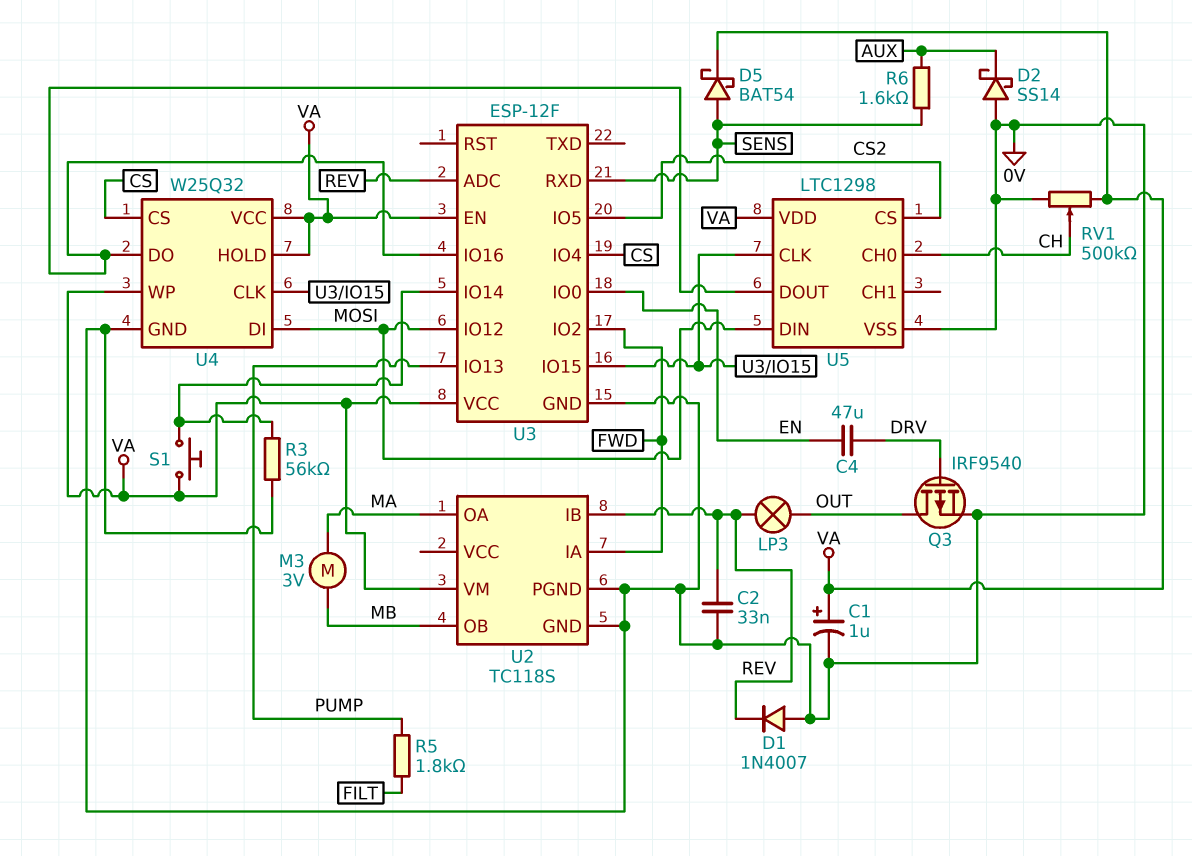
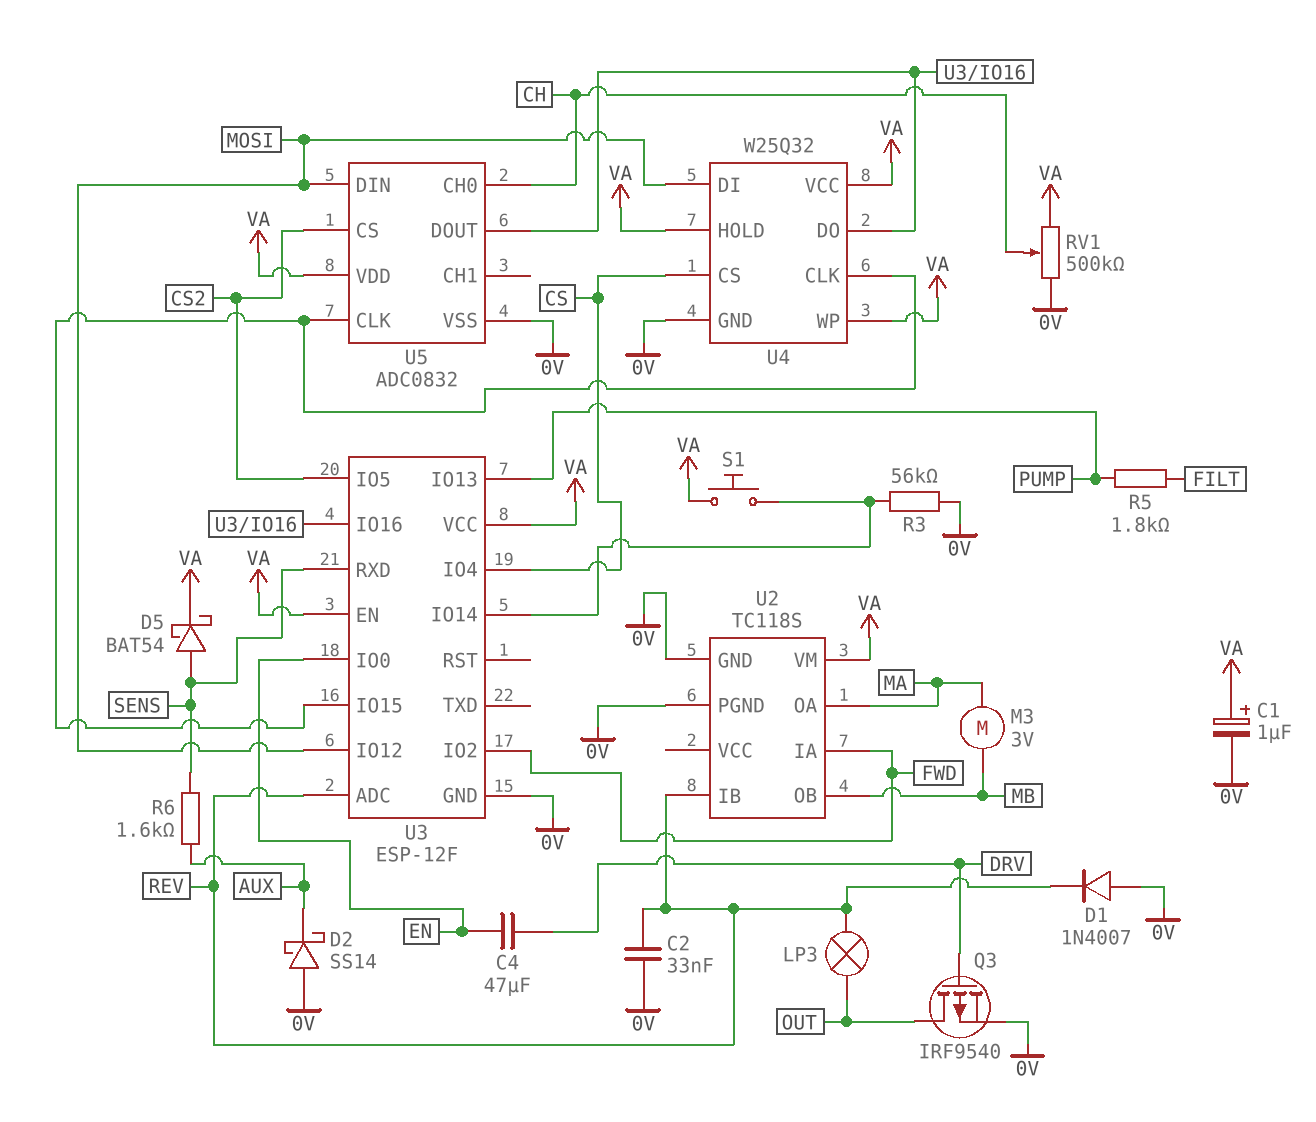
U5: LTC1298 -> ADC0832

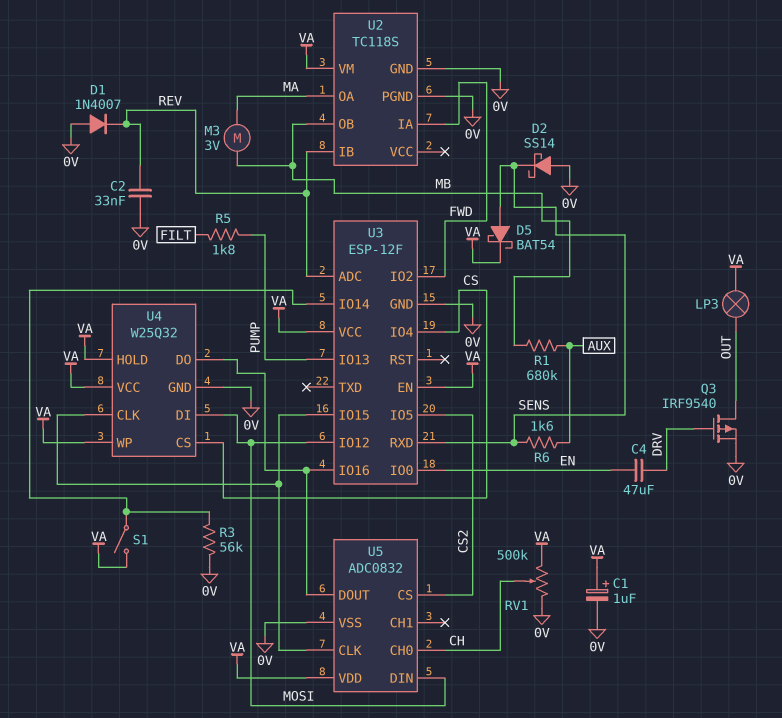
D2: schottky SS14 (A 0V, K AUX) -> schottky SS14 (A 0V, K SENS)
LP3: lamp (OUT, REV) -> lamp (OUT, VA)
R1: none -> 680k (AUX, MB)
S1: button (U3/IO14, VA) -> switch (U3/IO14, VA)

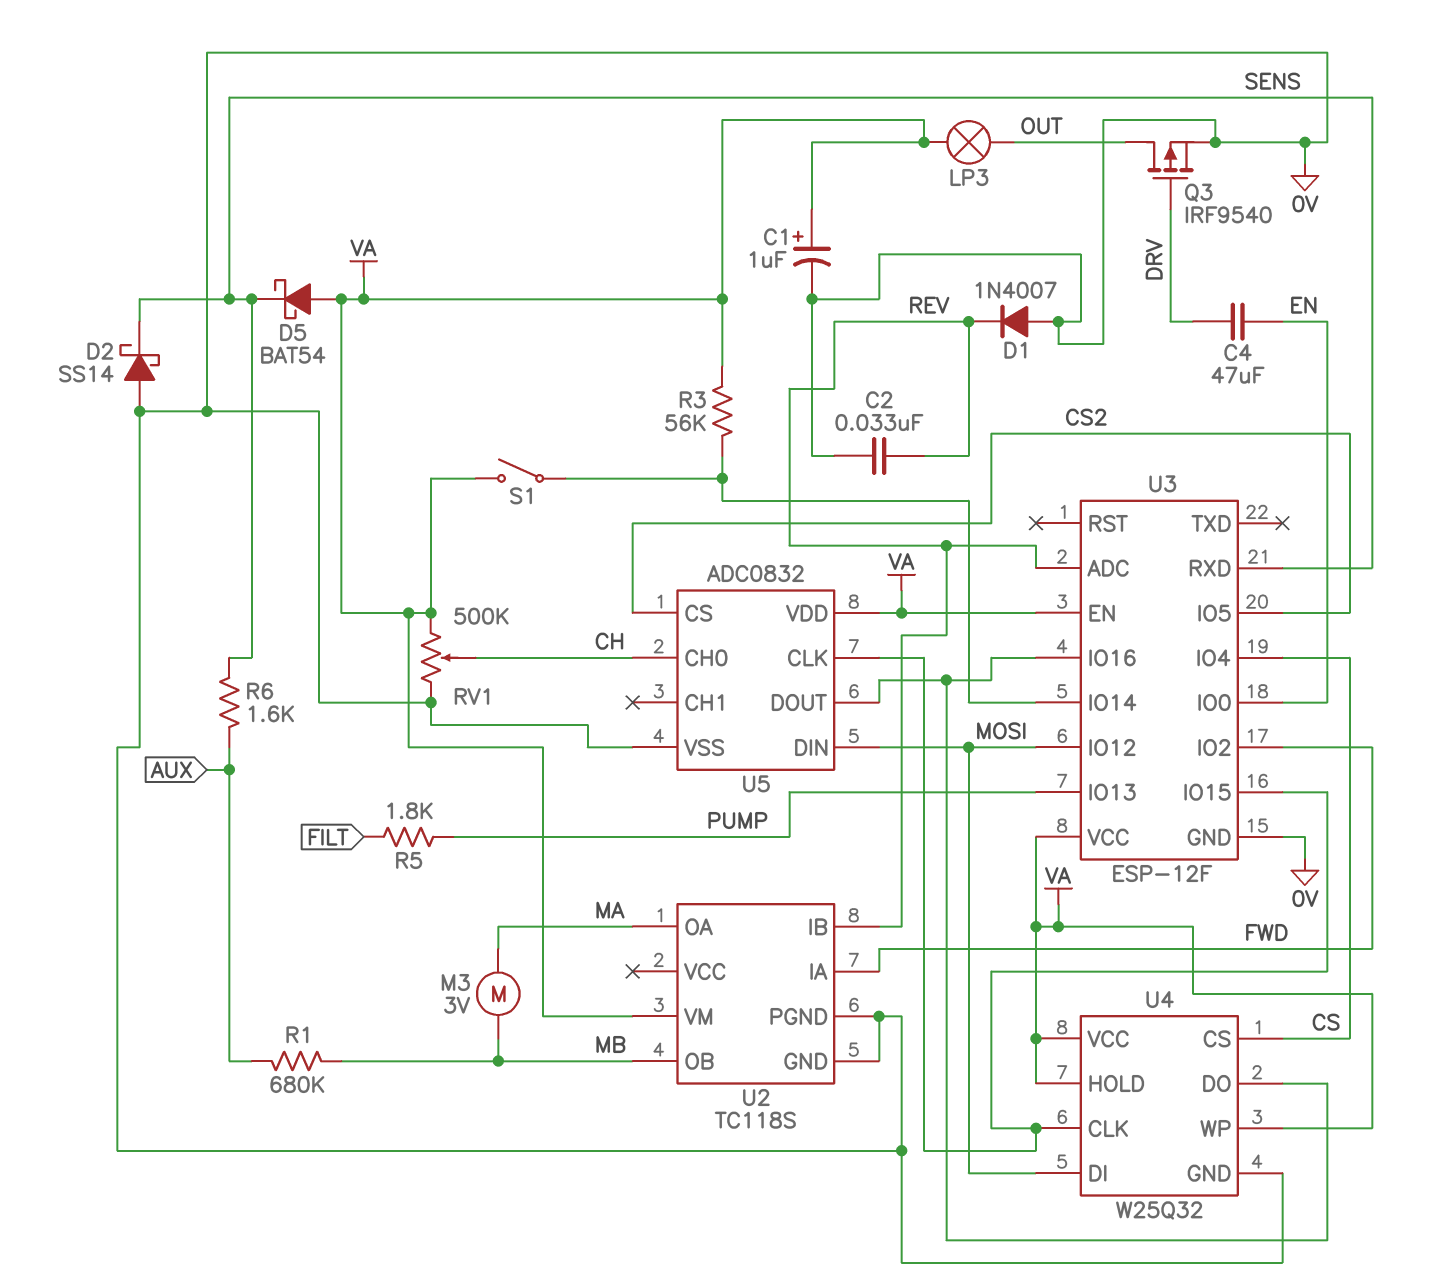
D5: schottky BAT54 (A SENS, K VA) -> schottky BAT54 (A VA, K SENS)
R3: 56k (0V, U3/IO14) -> 56k (U3/IO14, VA)

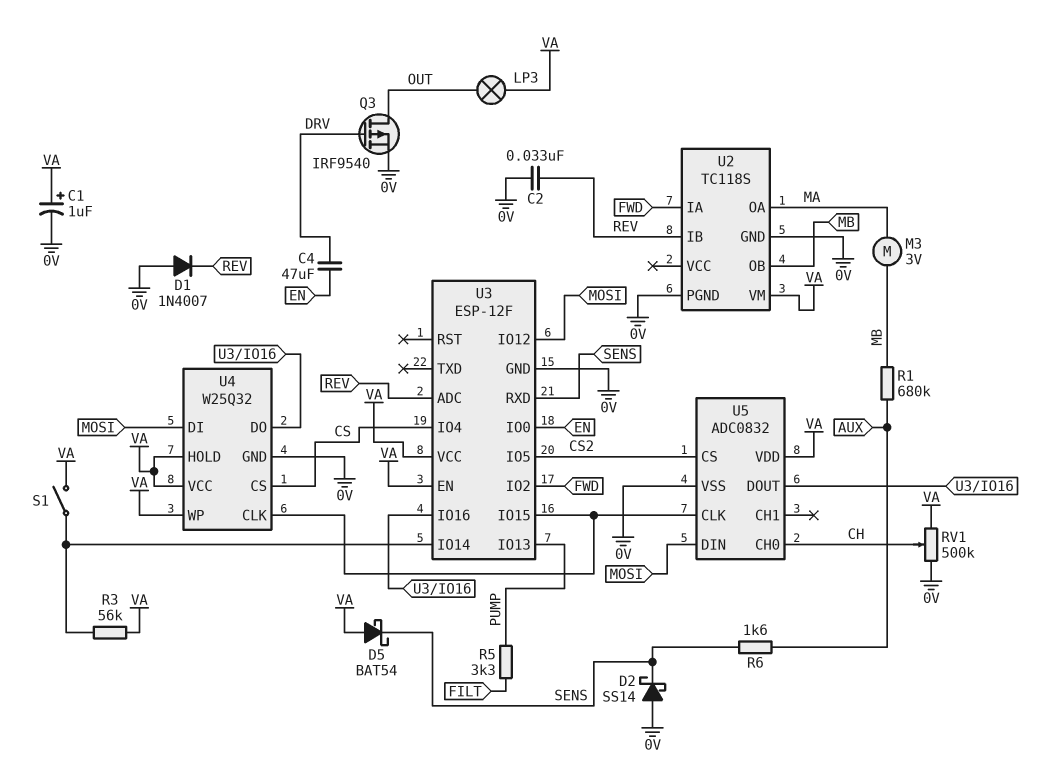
R5: 1.8k (FILT, PUMP) -> 3.3k (FILT, PUMP)

